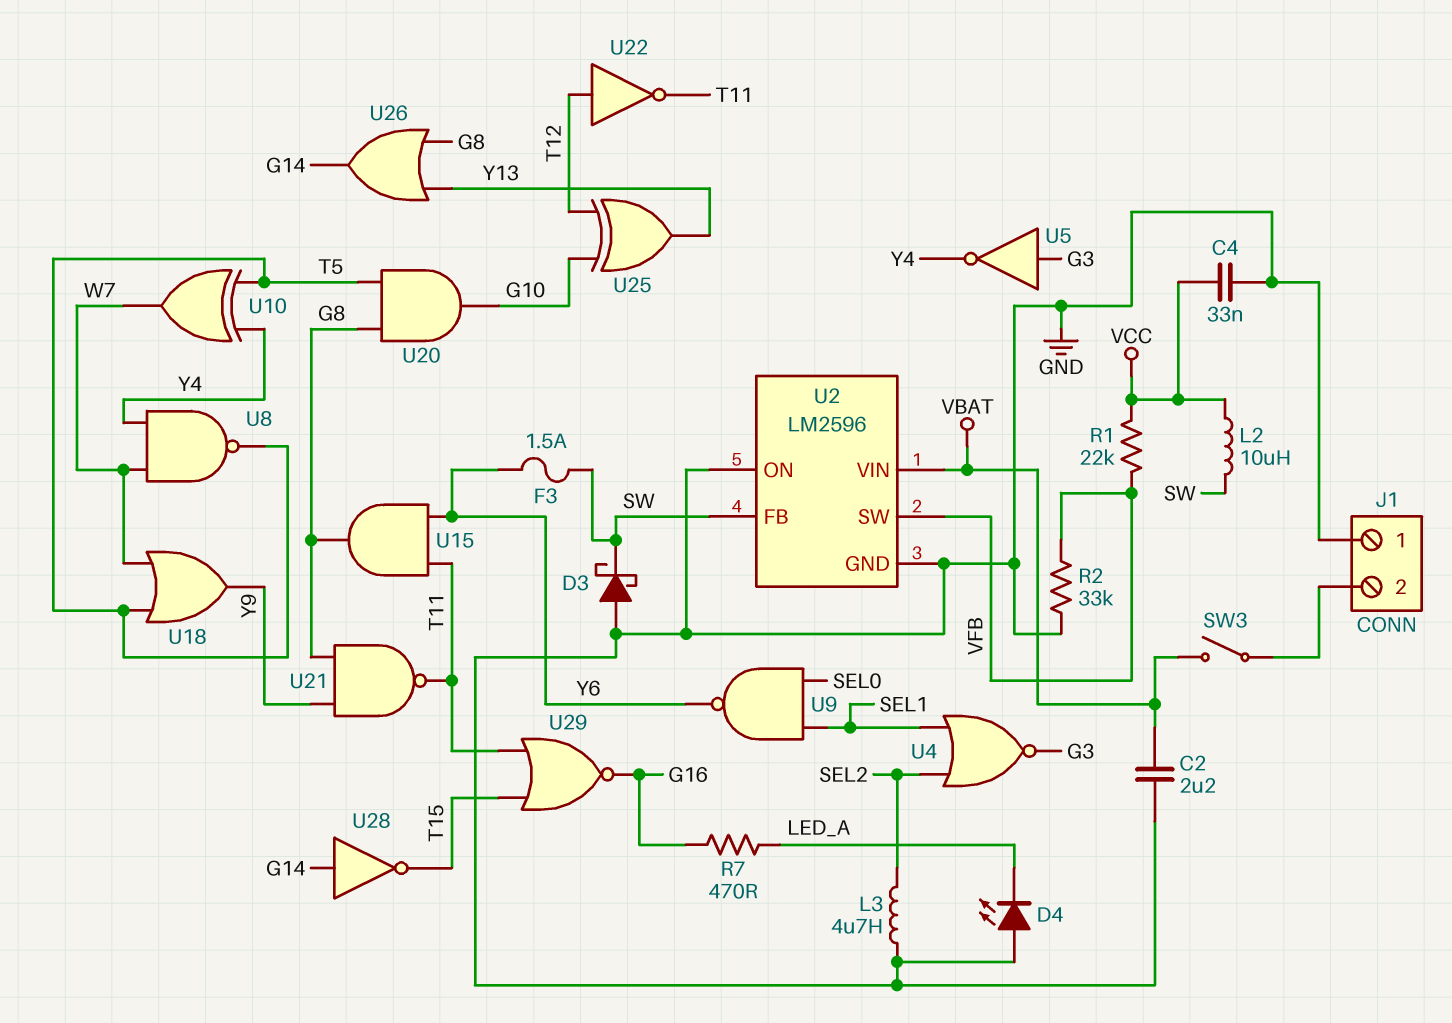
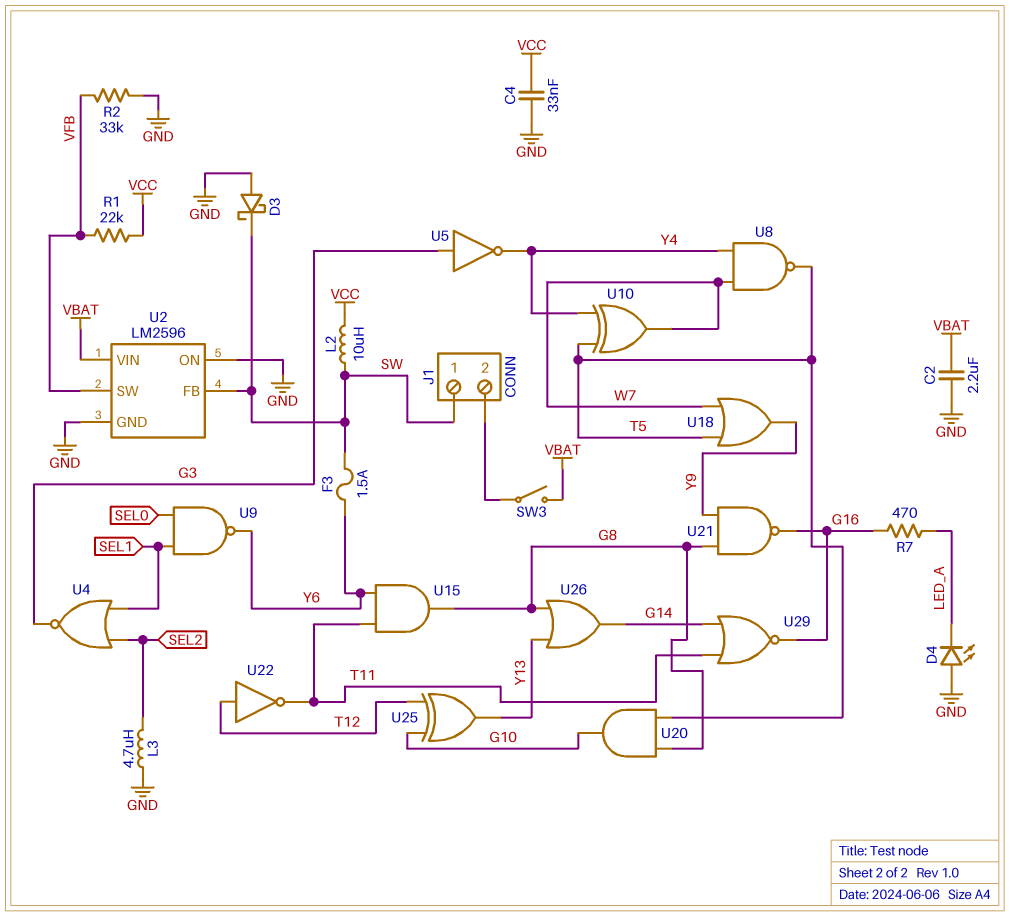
J1 pin 1: GND -> SW
U21: NAND (in G8, in Y9, out T11) -> NAND (in G8, in Y9, out G16)
U28: NOT (in G14, out T15) -> none
U29: NOR (in T11, in T15, out G16) -> NOR (in G14, in T11, out G16)

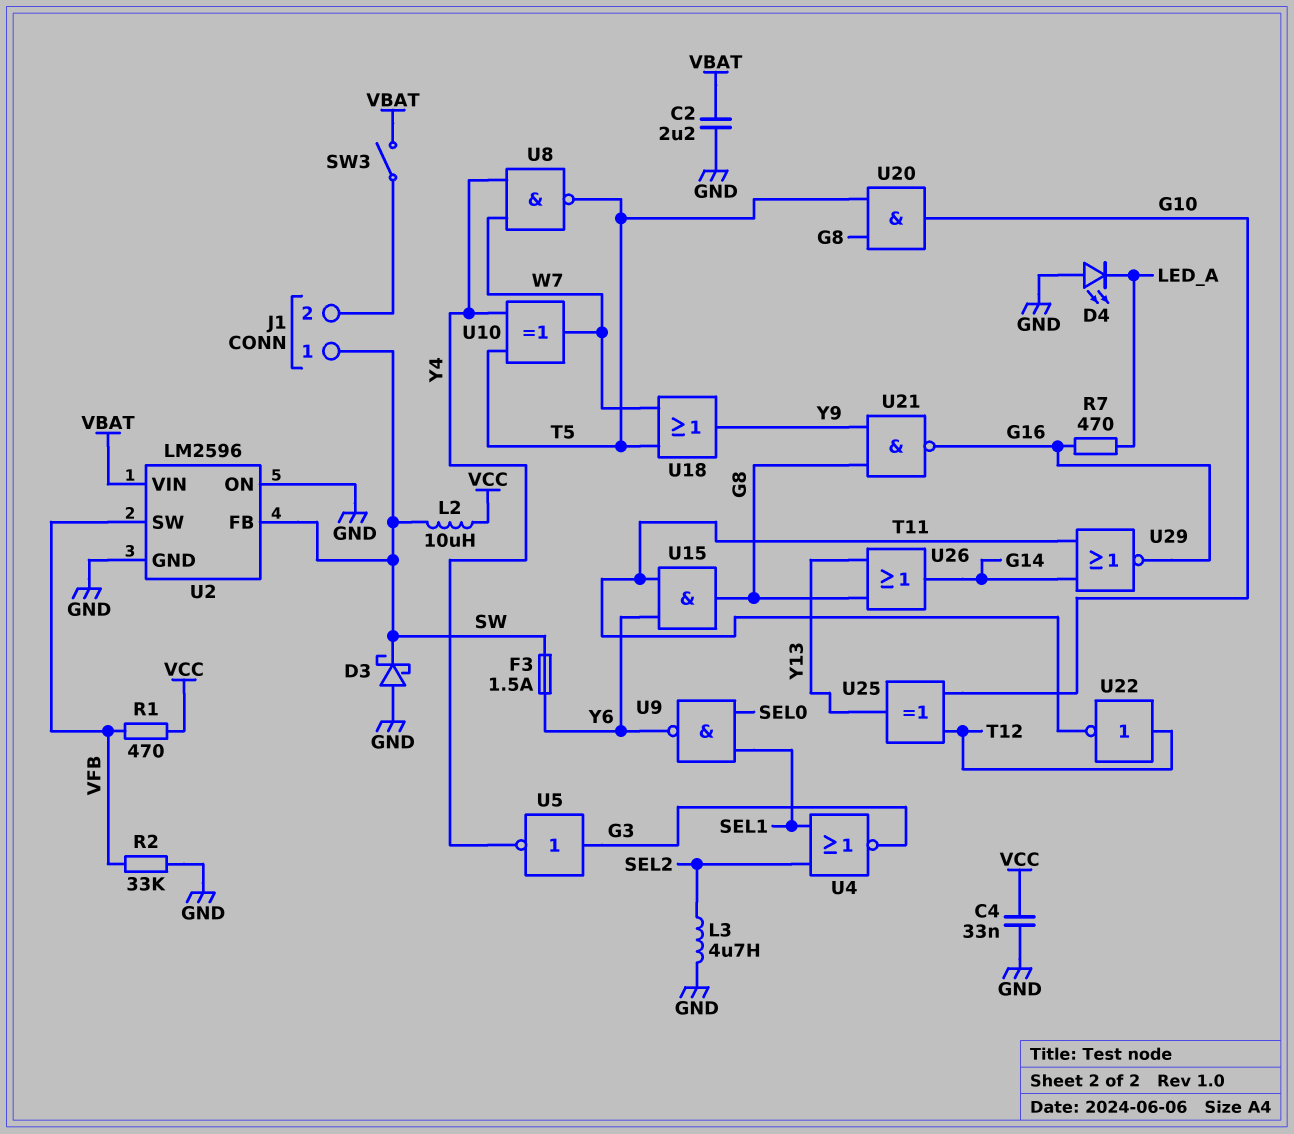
R1: 22k (VCC, VFB) -> 470 (VCC, VFB)

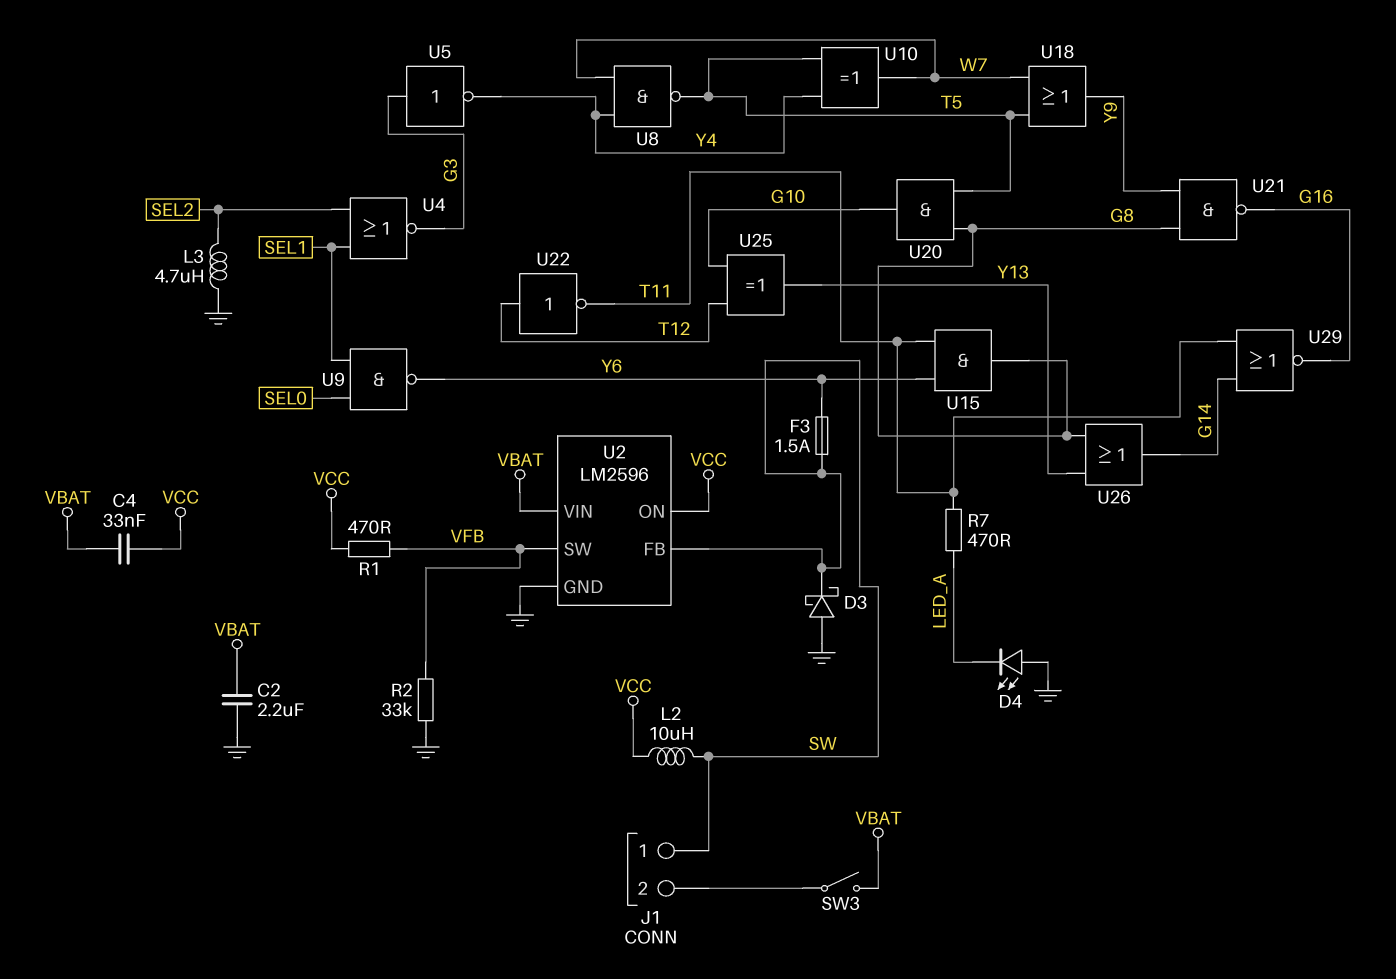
C4: 33nF (GND, VCC) -> 33nF (VBAT, VCC)
R7: 470 (G16, LED_A) -> 470 (LED_A, T11)
U2 pin ON: GND -> VCC

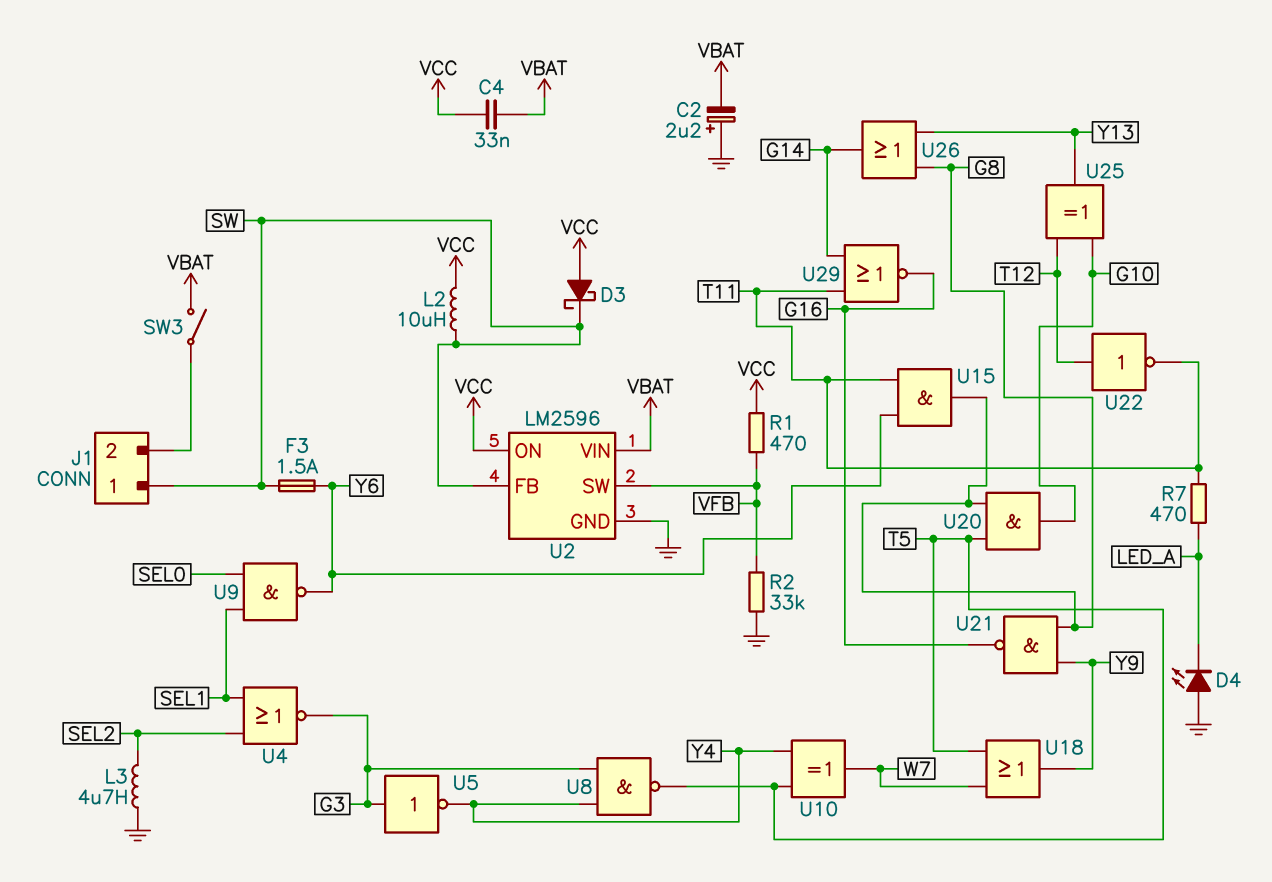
C2: 2.2uF (GND, VBAT) -> 2.2uF (plus GND, minus VBAT)
D3: schottky (A GND, K SW) -> schottky (A VCC, K SW)
U8: NAND (in W7, in Y4, out T5) -> NAND (in G3, in Y4, out T5)

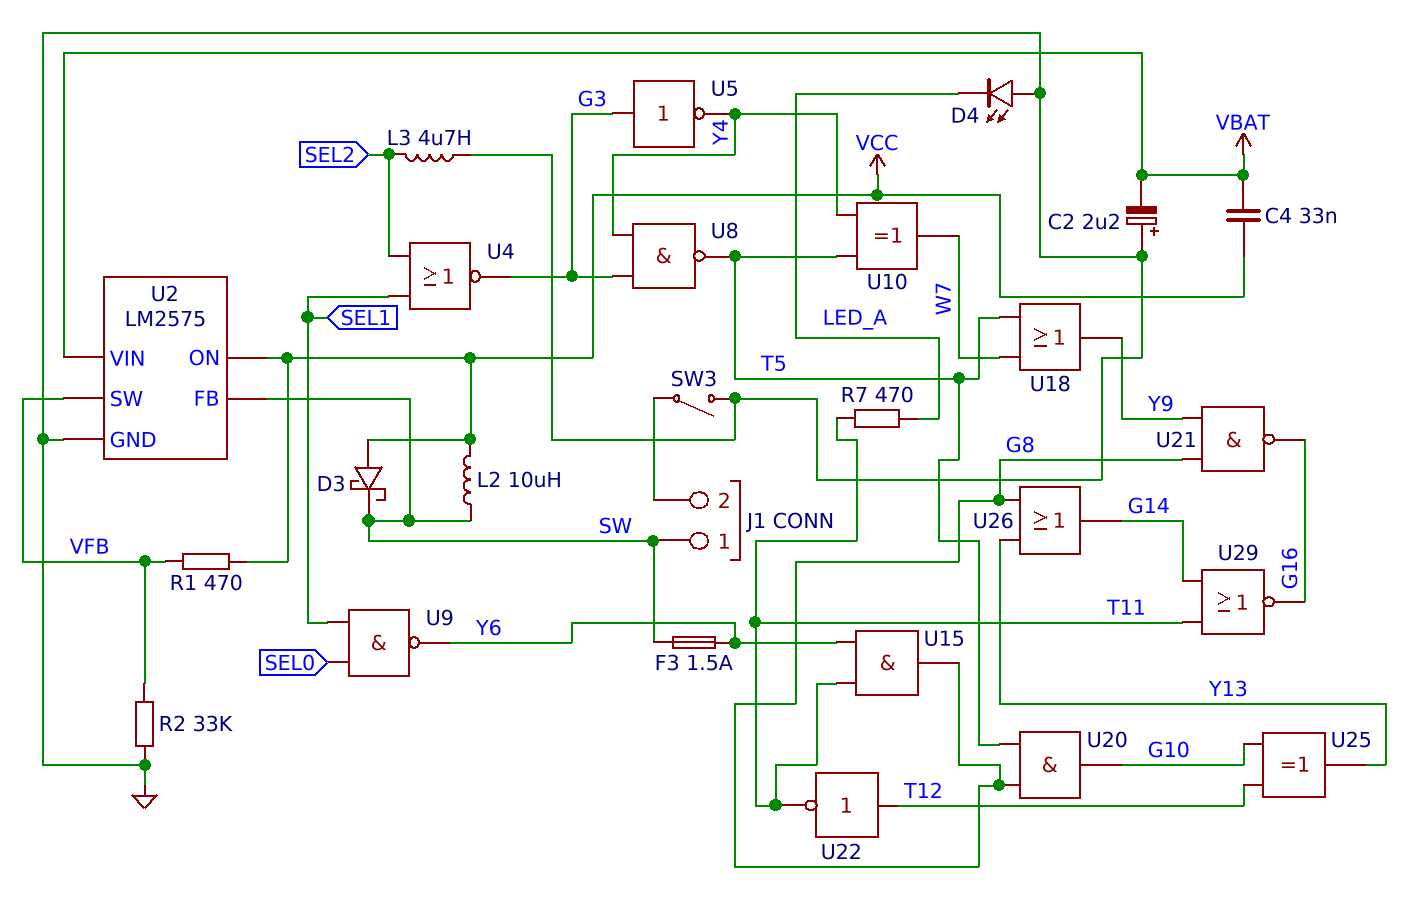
SW3: switch (J1/2, VBAT) -> switch (GND, J1/2)
U2: LM2596 -> LM2575

